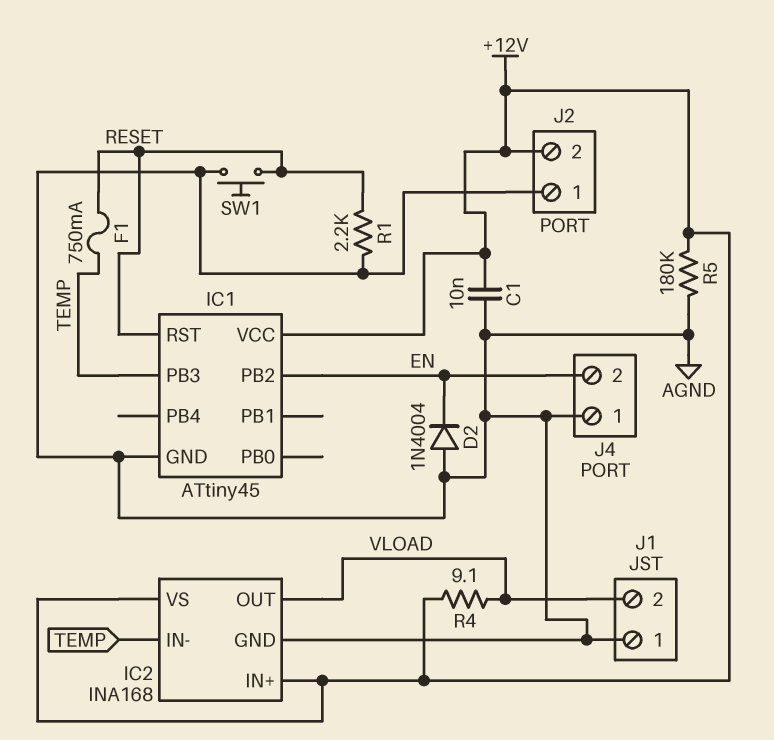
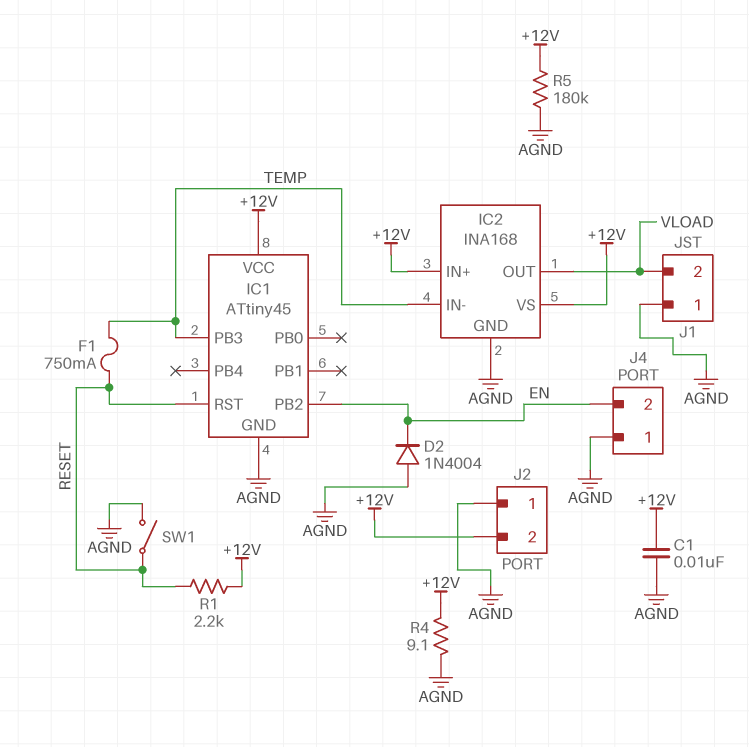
R1: 2.2k (AGND, RESET) -> 2.2k (+12V, RESET)
R4: 9.1 (+12V, VLOAD) -> 9.1 (+12V, AGND)
SW1: button (AGND, RESET) -> switch (AGND, RESET)

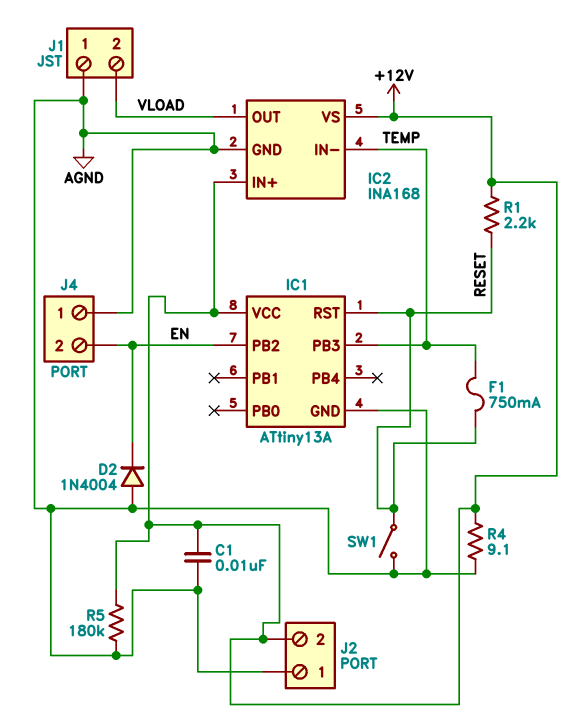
IC1: ATtiny45 -> ATtiny13A

